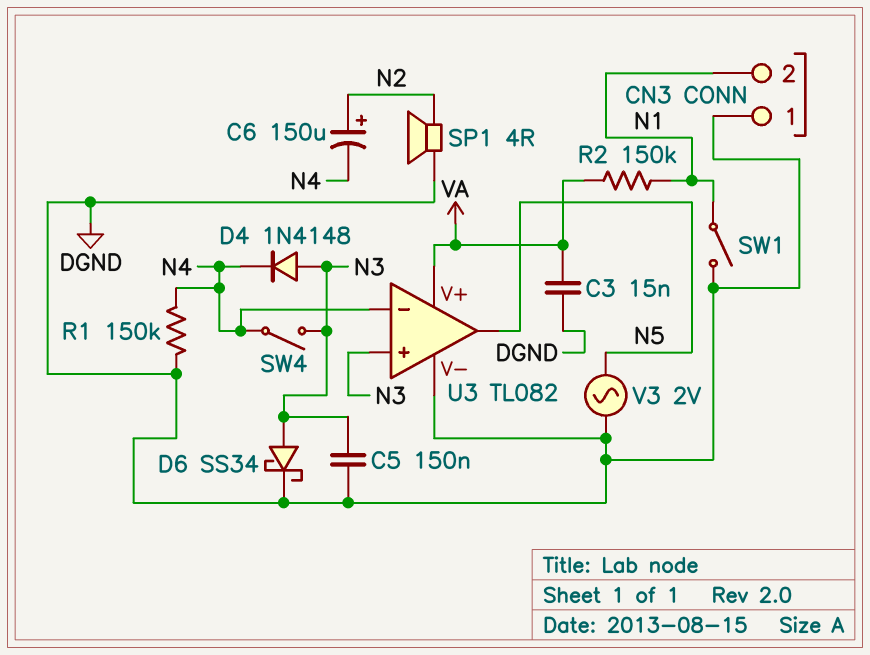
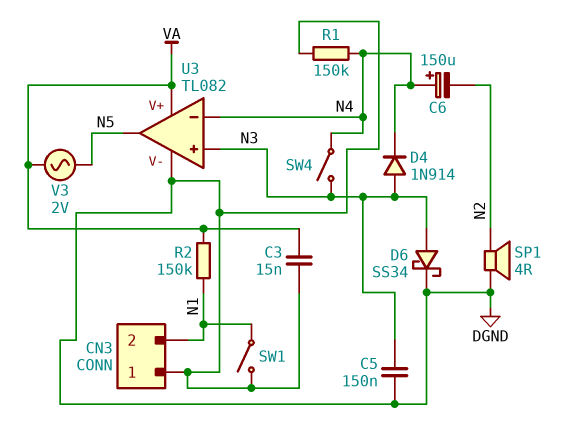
C6: 150uF (plus N2, minus N4) -> 150uF (plus N4, minus N2)
D4: diode 1N4148 (A N3, K N4) -> diode 1N914 (A N3, K N4)
V3: AC 2V (DGND, N5) -> AC 2V (N5, VA)

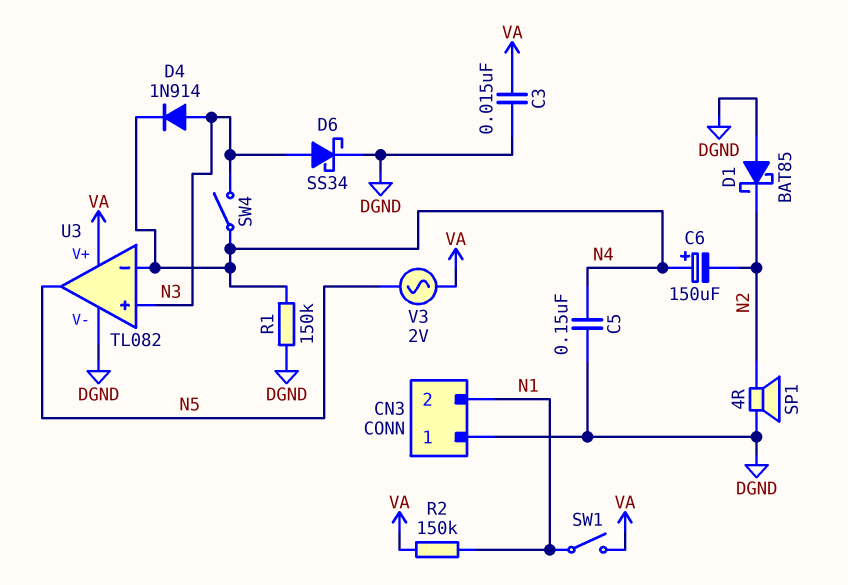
C5: 150nF (DGND, N3) -> 150nF (DGND, N4)
D1: none -> schottky BAT85 (A DGND, K N2)
SW1: switch (DGND, N1) -> switch (N1, VA)

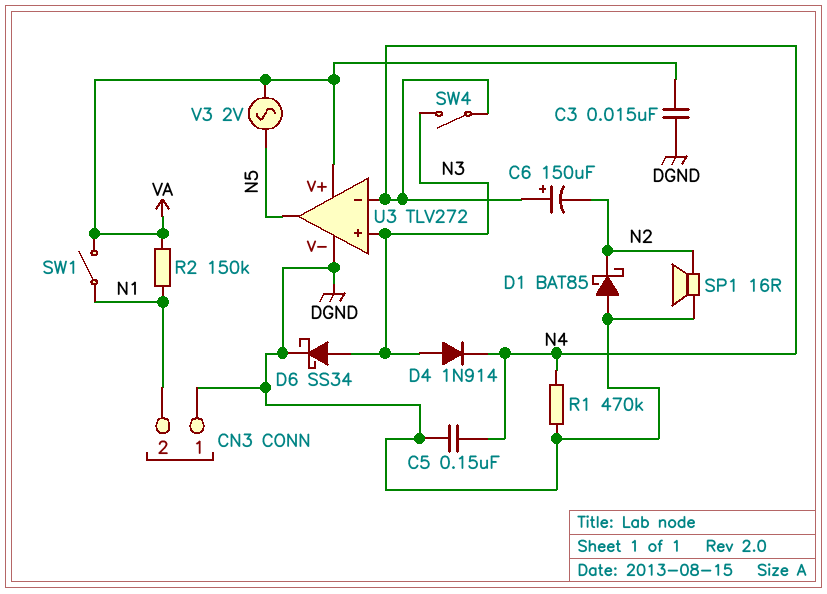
R1: 150k (DGND, N4) -> 470k (DGND, N4)
SP1: speaker 4R (DGND, N2) -> speaker 16R (DGND, N2)
U3: TL082 -> TLV272

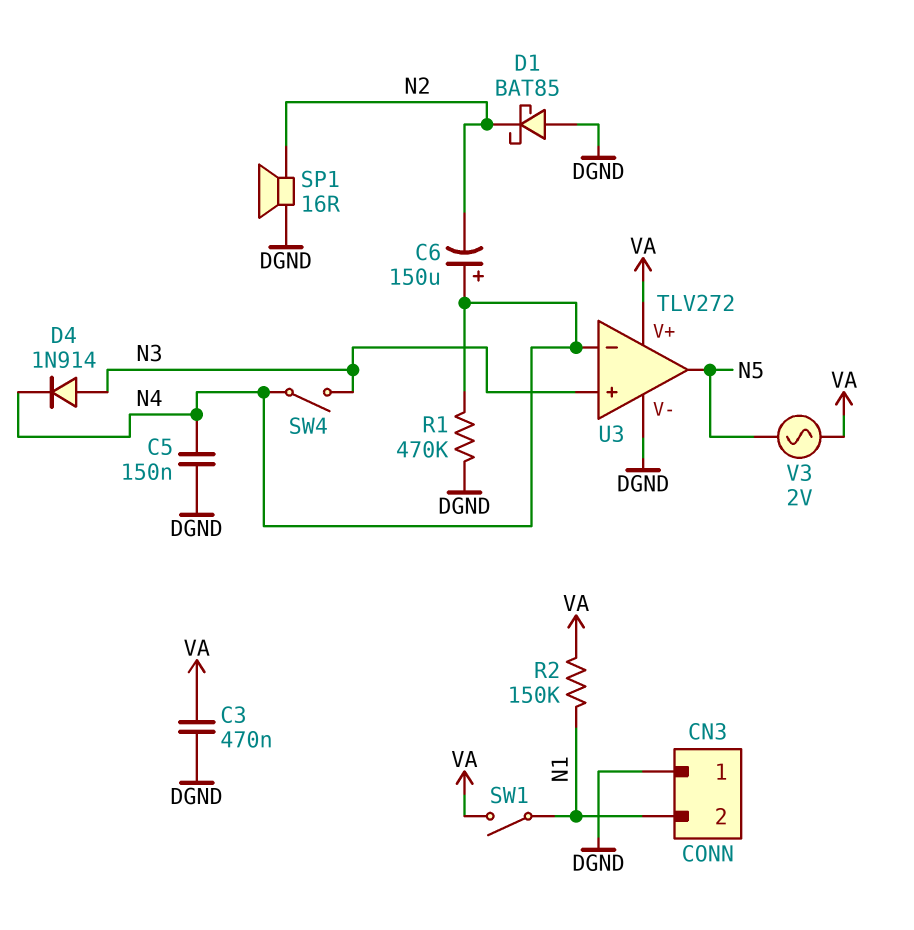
C3: 15nF (DGND, VA) -> 470nF (DGND, VA)
D6: schottky SS34 (A N3, K DGND) -> none

